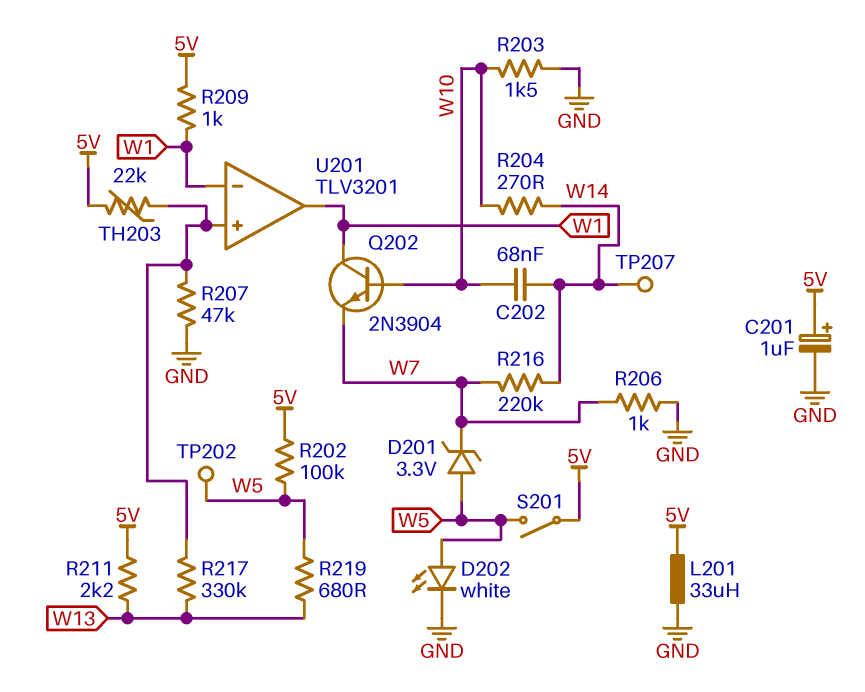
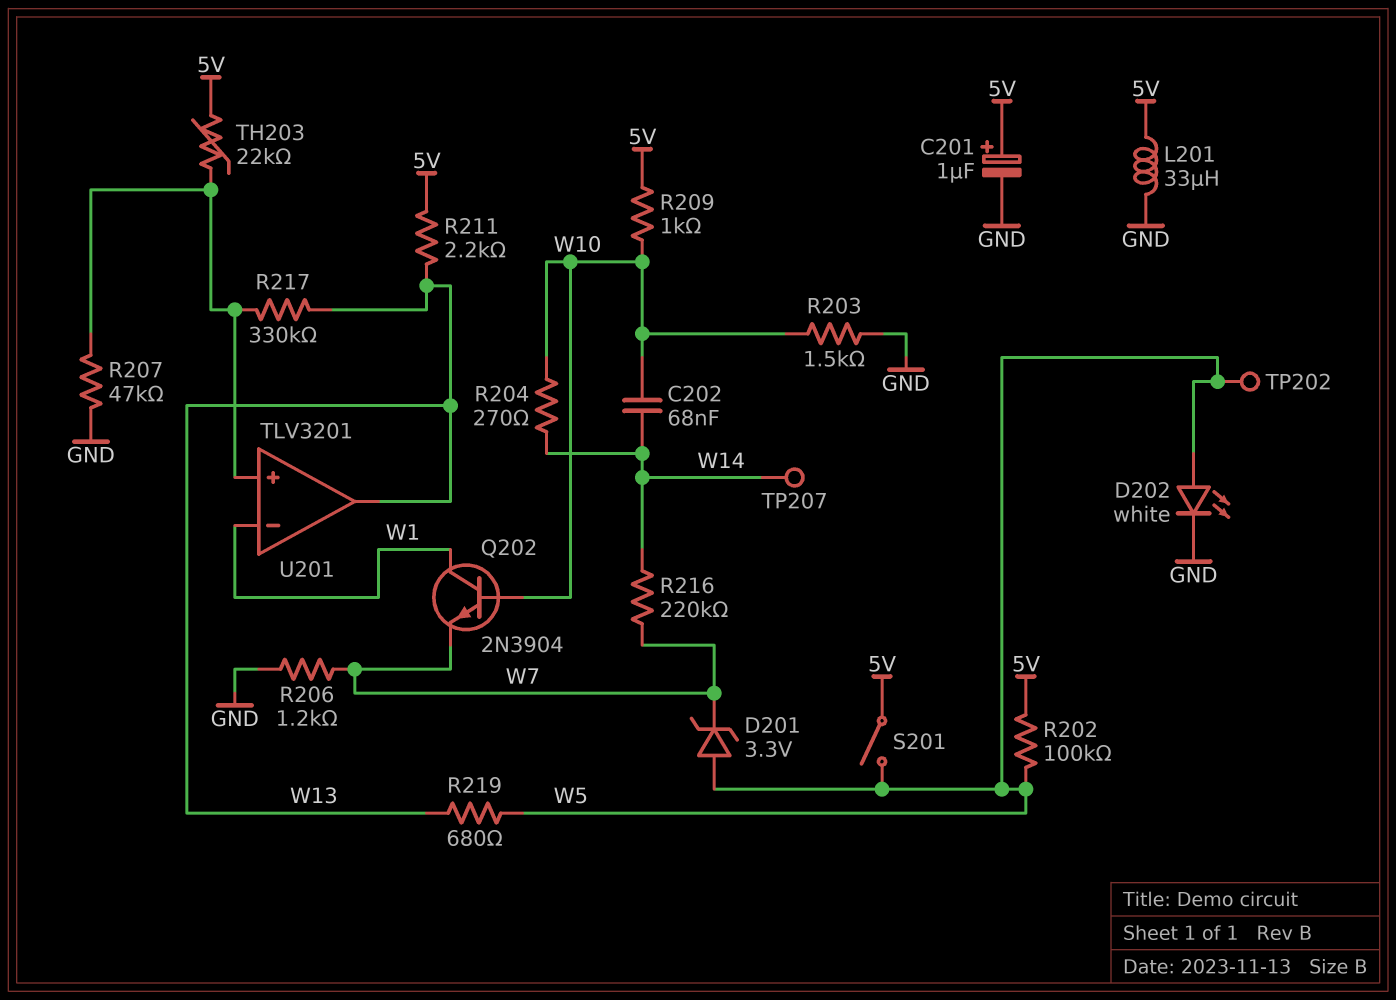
R206: 1k (GND, W7) -> 1.2k (GND, W7)
R209: 1k (5V, W1) -> 1k (5V, W10)
U201 pin out: W1 -> W13

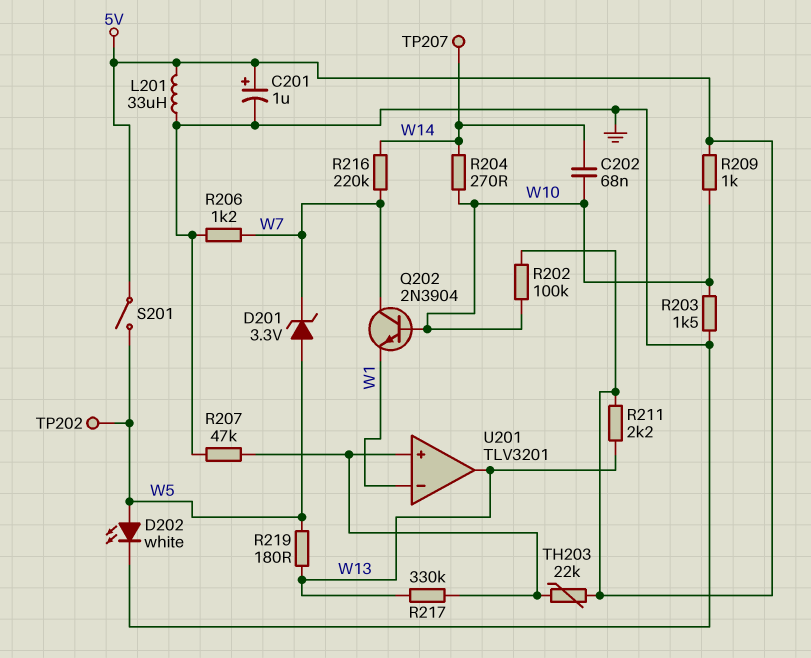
Q202: NPN 2N3904 (B W10, C W1, E W7) -> NPN 2N3904 (B W10, C W7, E W1)
R202: 100k (5V, W5) -> 100k (5V, W10)
R219: 680 (W5, W13) -> 180 (W5, W13)

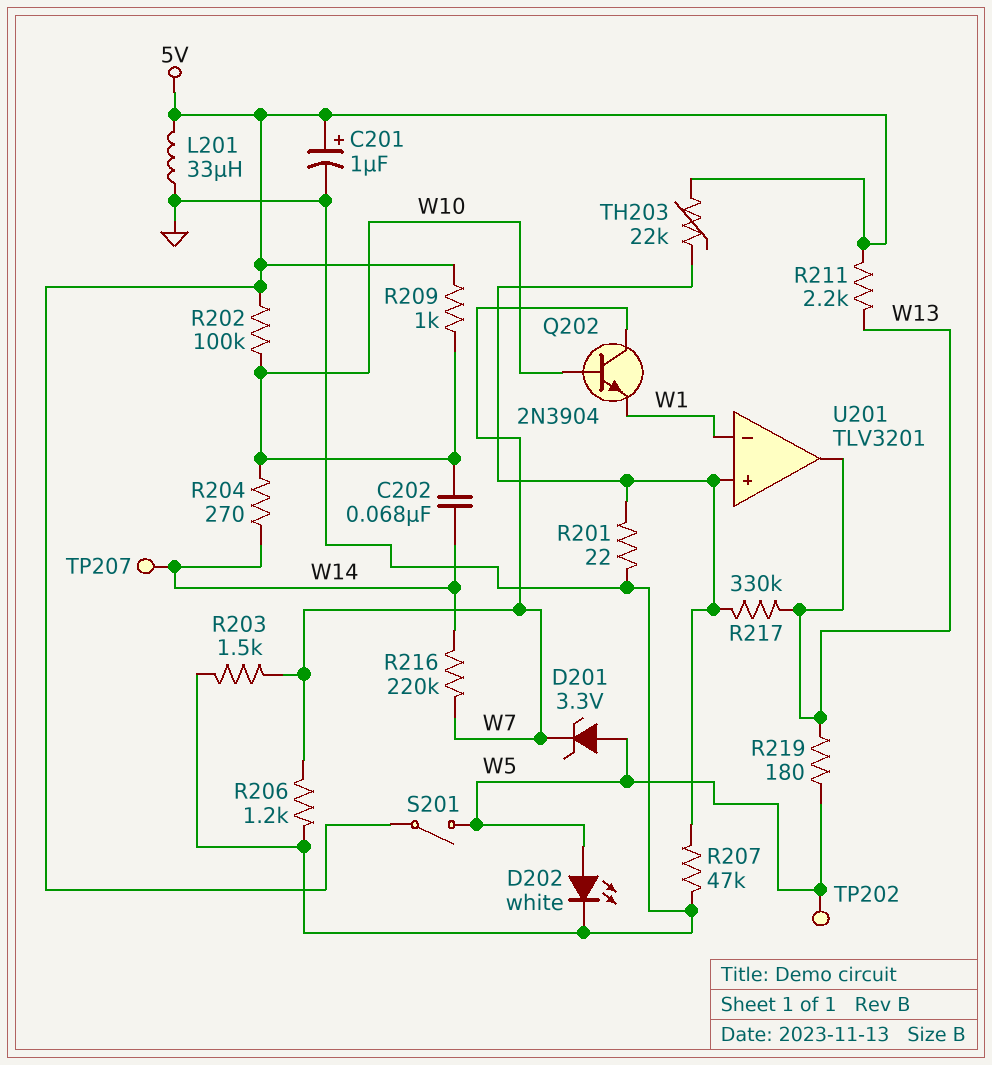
R201: none -> 22 (GND, U201/in+)
R203: 1.5k (GND, W10) -> 1.5k (GND, W7)

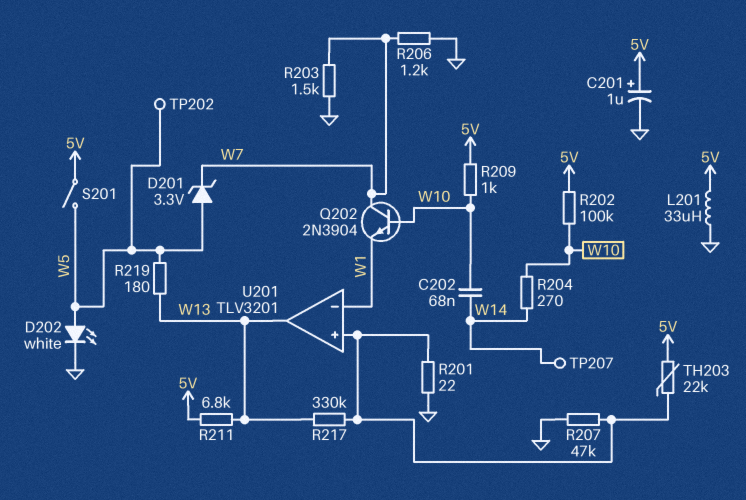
R211: 2.2k (5V, W13) -> 6.8k (5V, W13)
R216: 220k (W7, W14) -> none

